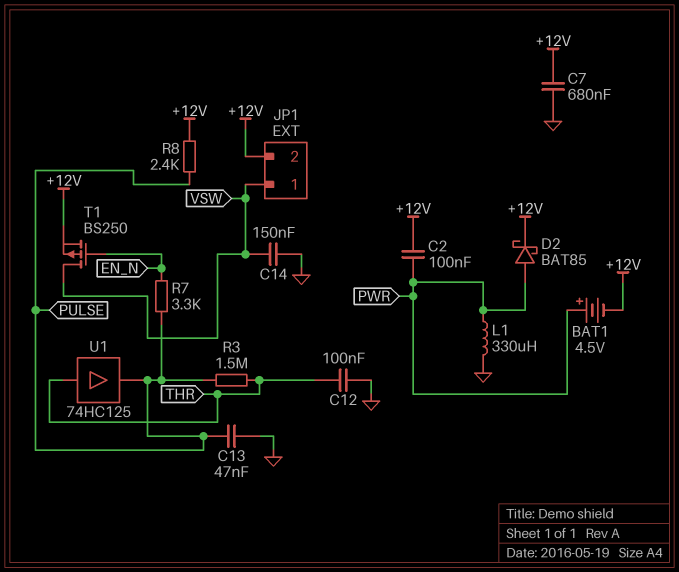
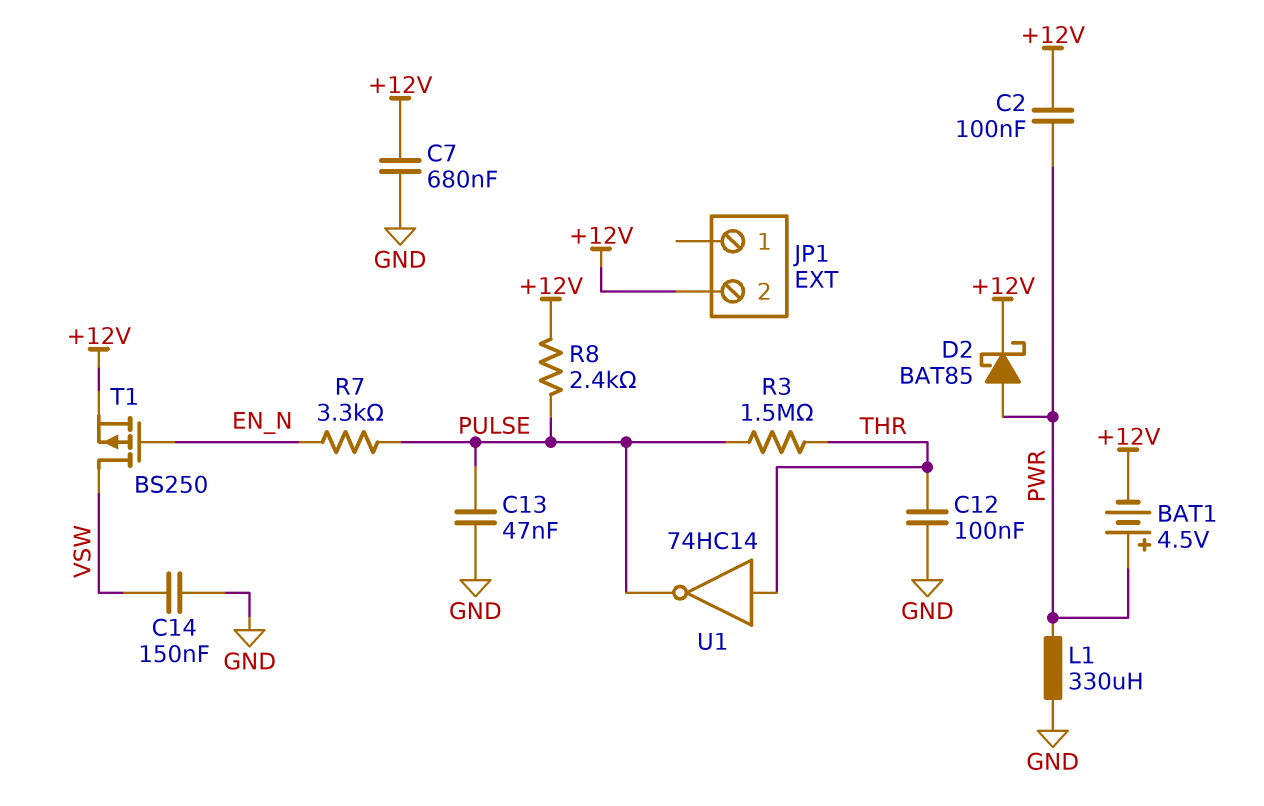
JP1 pin 1: VSW -> none
U1: buffer 74HC125 (in THR, out PULSE) -> NOT 74HC14 (in THR, out PULSE)

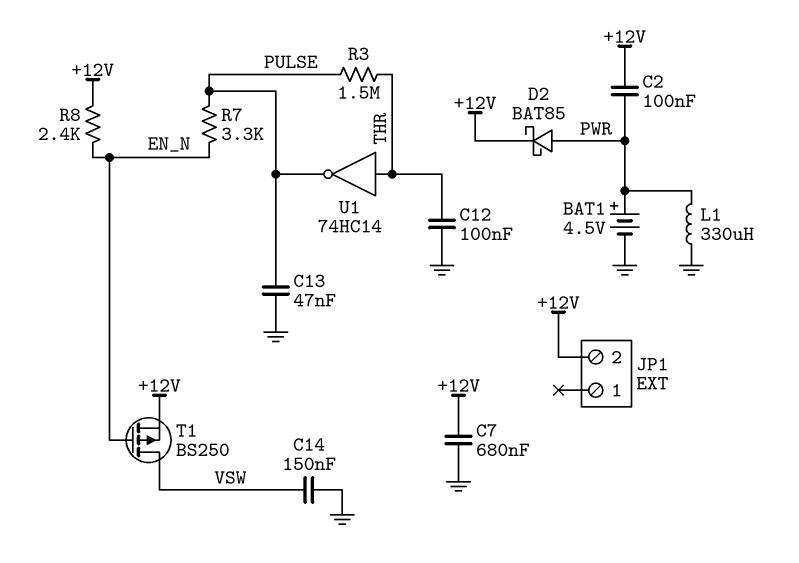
BAT1: 4.5V (plus PWR, minus +12V) -> 4.5V (plus PWR, minus GND)
R8: 2.4k (+12V, PULSE) -> 2.4k (+12V, EN_N)

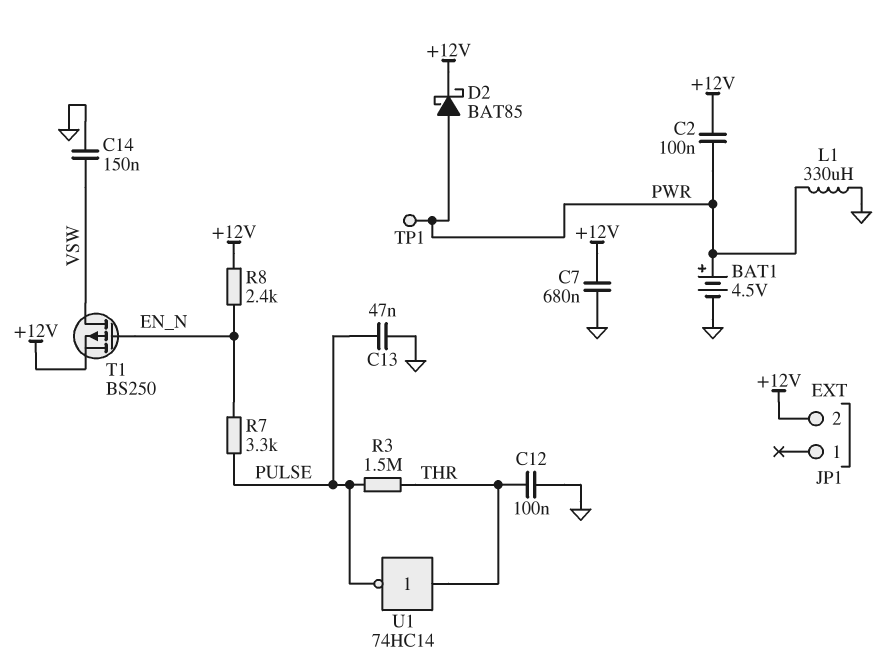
TP1: none -> test point (PWR)

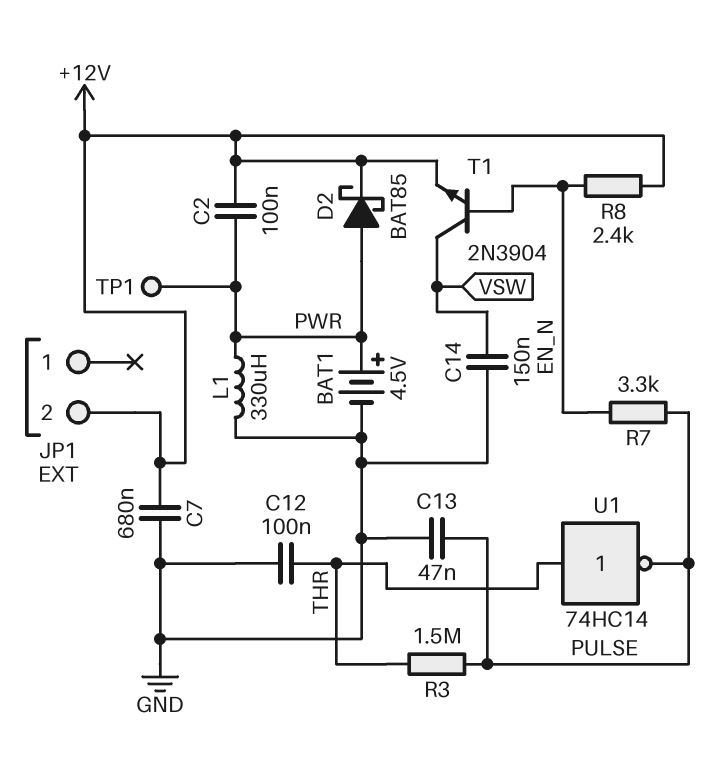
T1: PMOS BS250 (G EN_N, D VSW, S +12V) -> NPN 2N3904 (B EN_N, C VSW, E +12V)

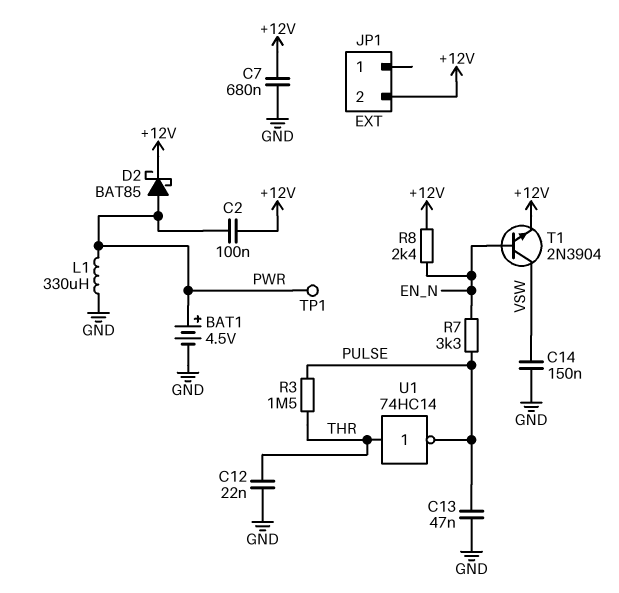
C12: 100nF (GND, THR) -> 22nF (GND, THR)

